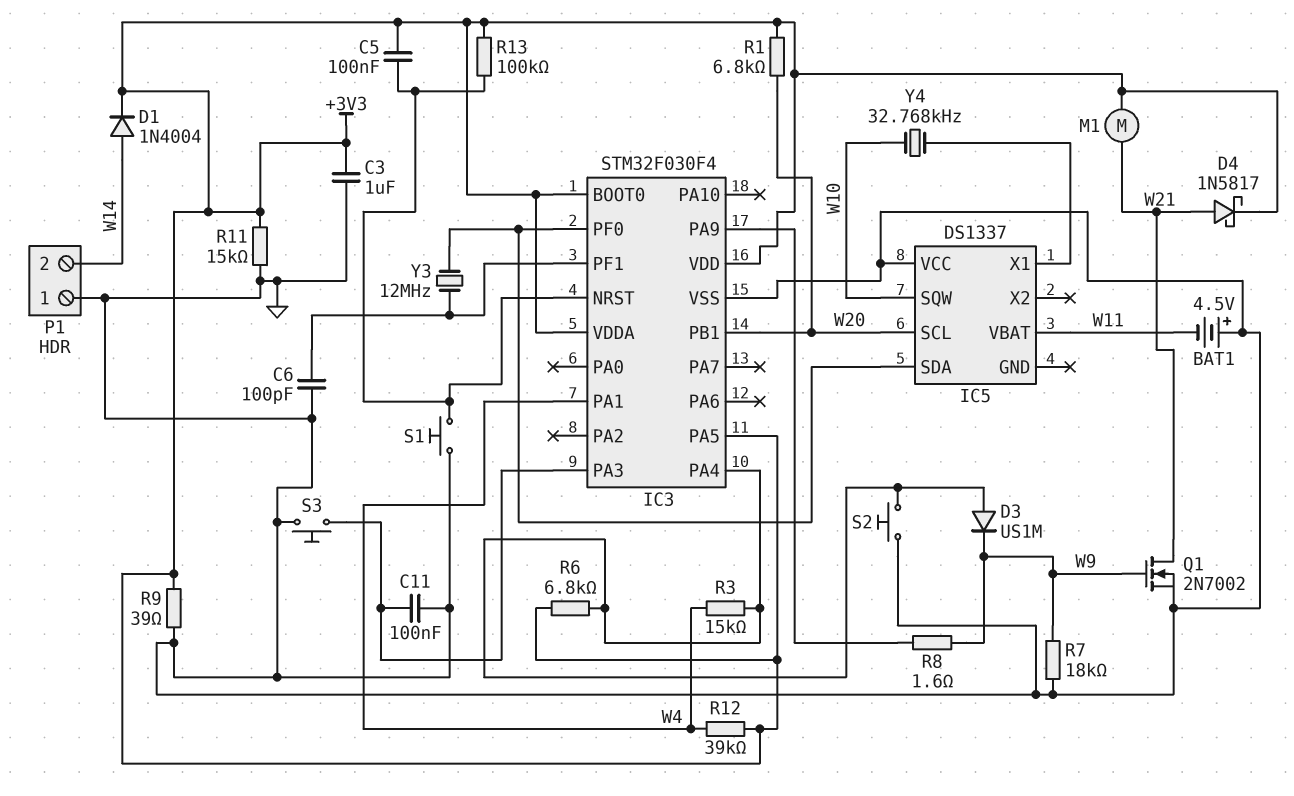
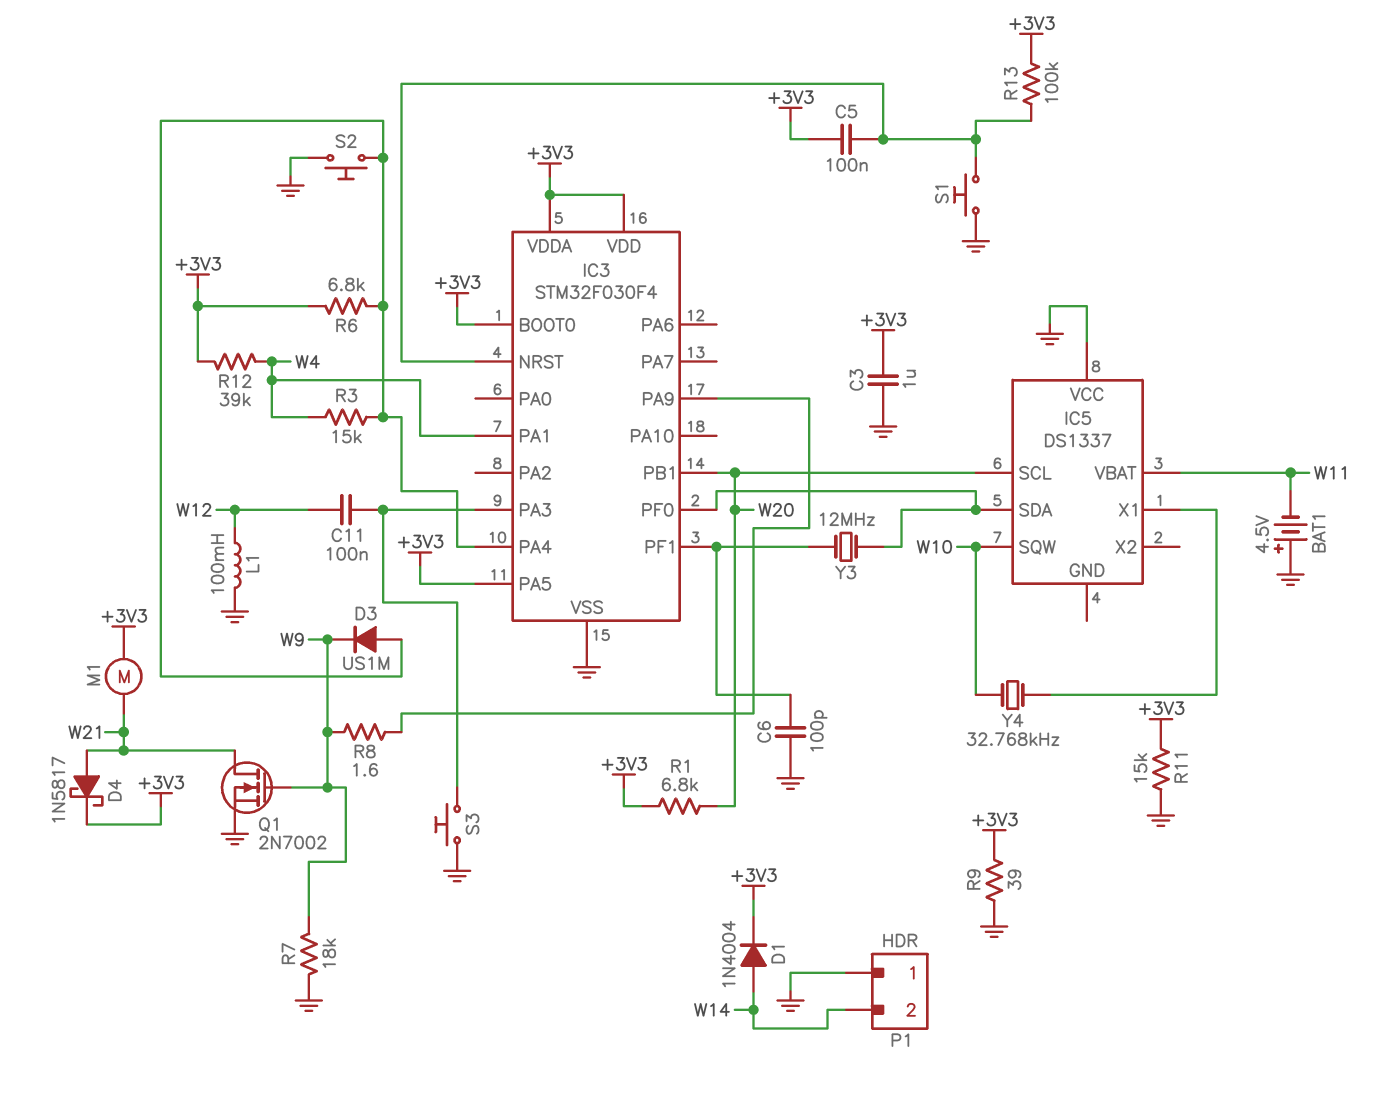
C11: 100nF (GND, IC3/PA3) -> 100nF (IC3/PA3, W12)
L1: none -> 100mH (GND, W12)

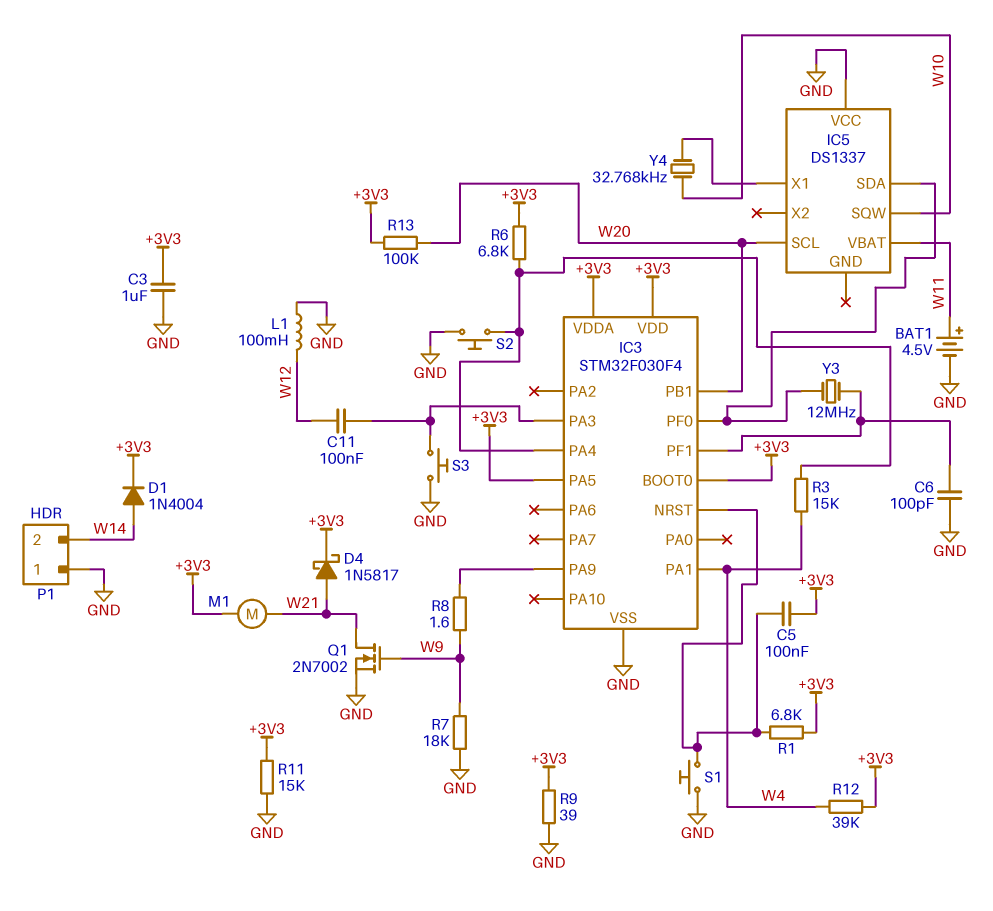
BAT1: 4.5V (plus GND, minus W11) -> 4.5V (plus W11, minus GND)
D3: diode US1M (A IC3/PA4, K W9) -> none
R1: 6.8k (+3V3, W20) -> 6.8k (+3V3, IC3/NRST)
R13: 100k (+3V3, IC3/NRST) -> 100k (+3V3, W20)

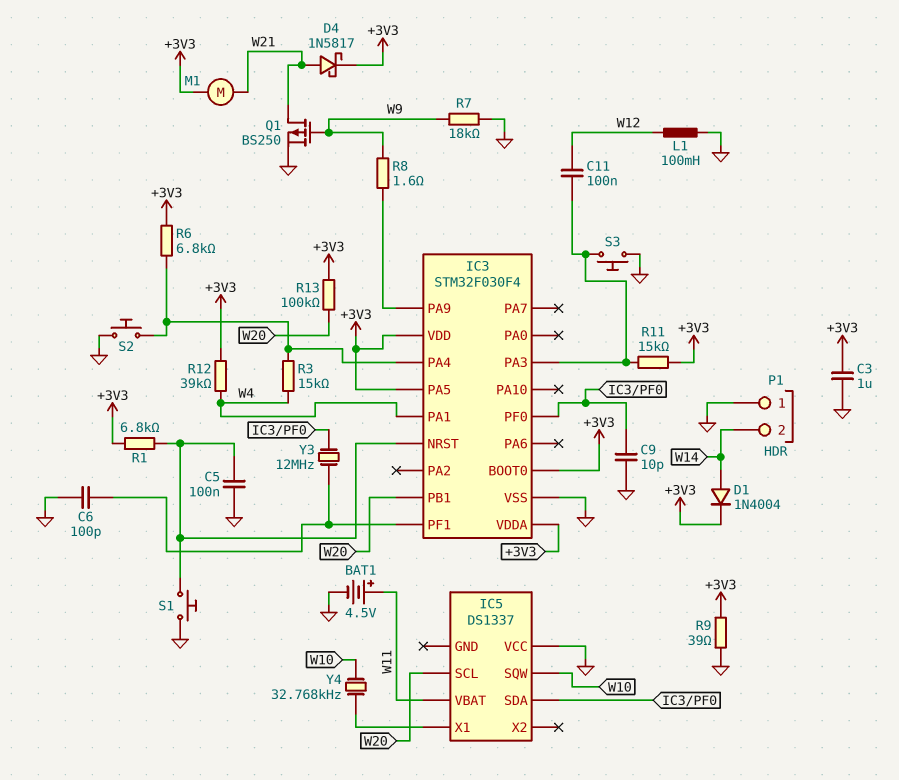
C5: 100nF (+3V3, IC3/NRST) -> 100nF (GND, IC3/NRST)
C9: none -> 10pF (GND, IC3/PF0)
Q1: NMOS 2N7002 (G W9, D W21, S GND) -> PMOS BS250 (G W9, D W21, S GND)
R11: 15k (+3V3, GND) -> 15k (+3V3, IC3/PA3)

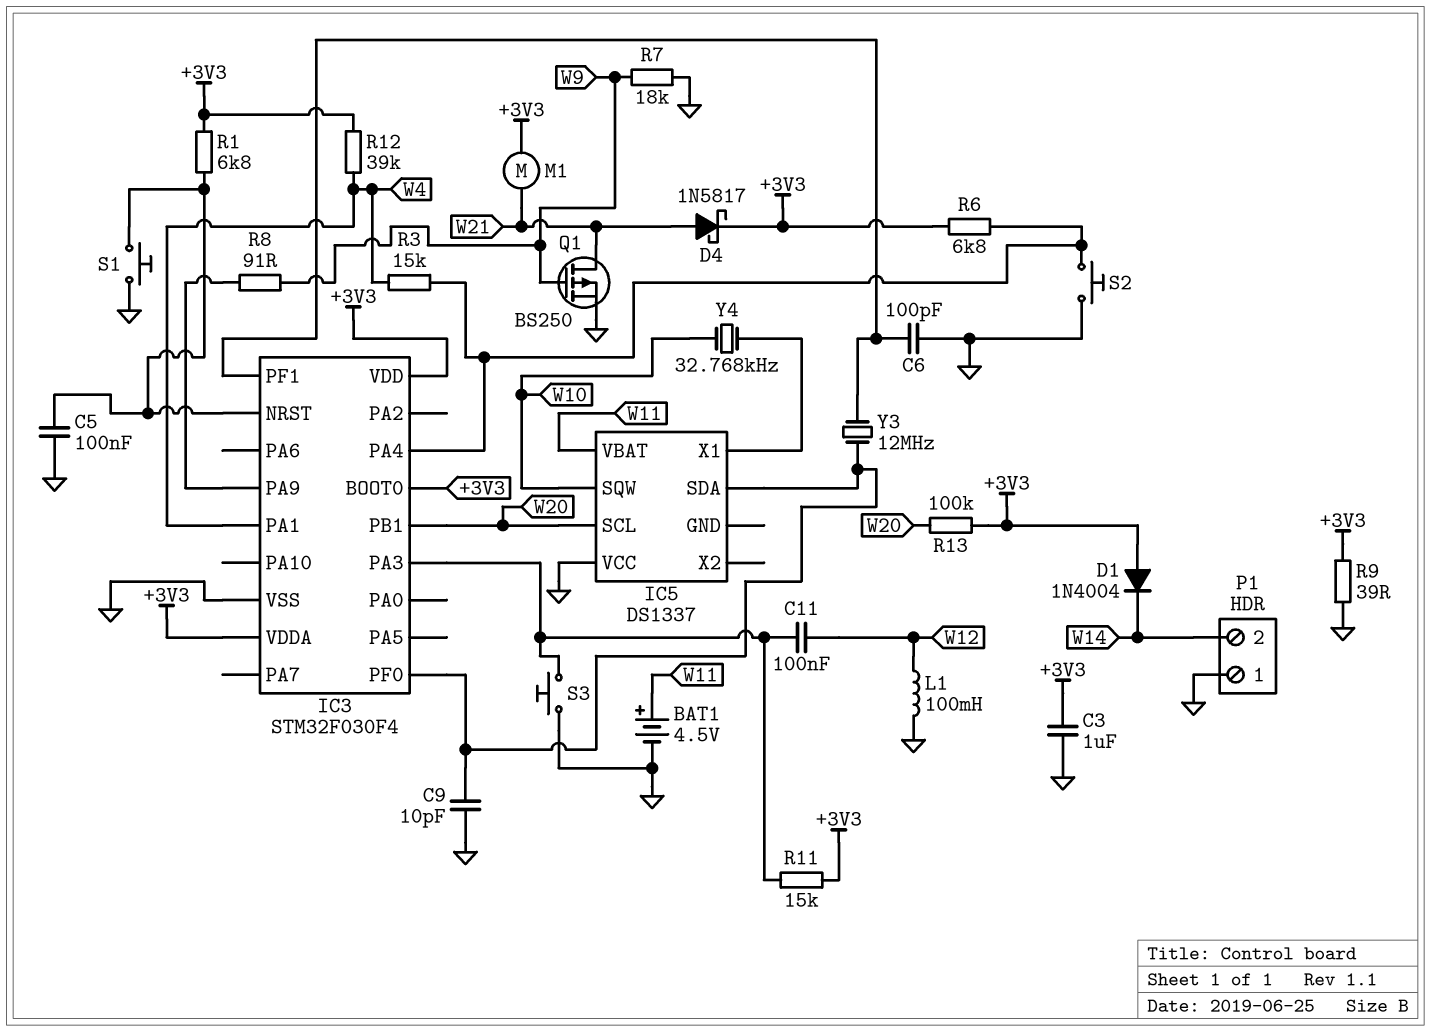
D1: diode 1N4004 (A W14, K +3V3) -> diode 1N4004 (A +3V3, K W14)
IC3 pin PA5: +3V3 -> none
R8: 1.6 (IC3/PA9, W9) -> 91 (IC3/PA9, W9)

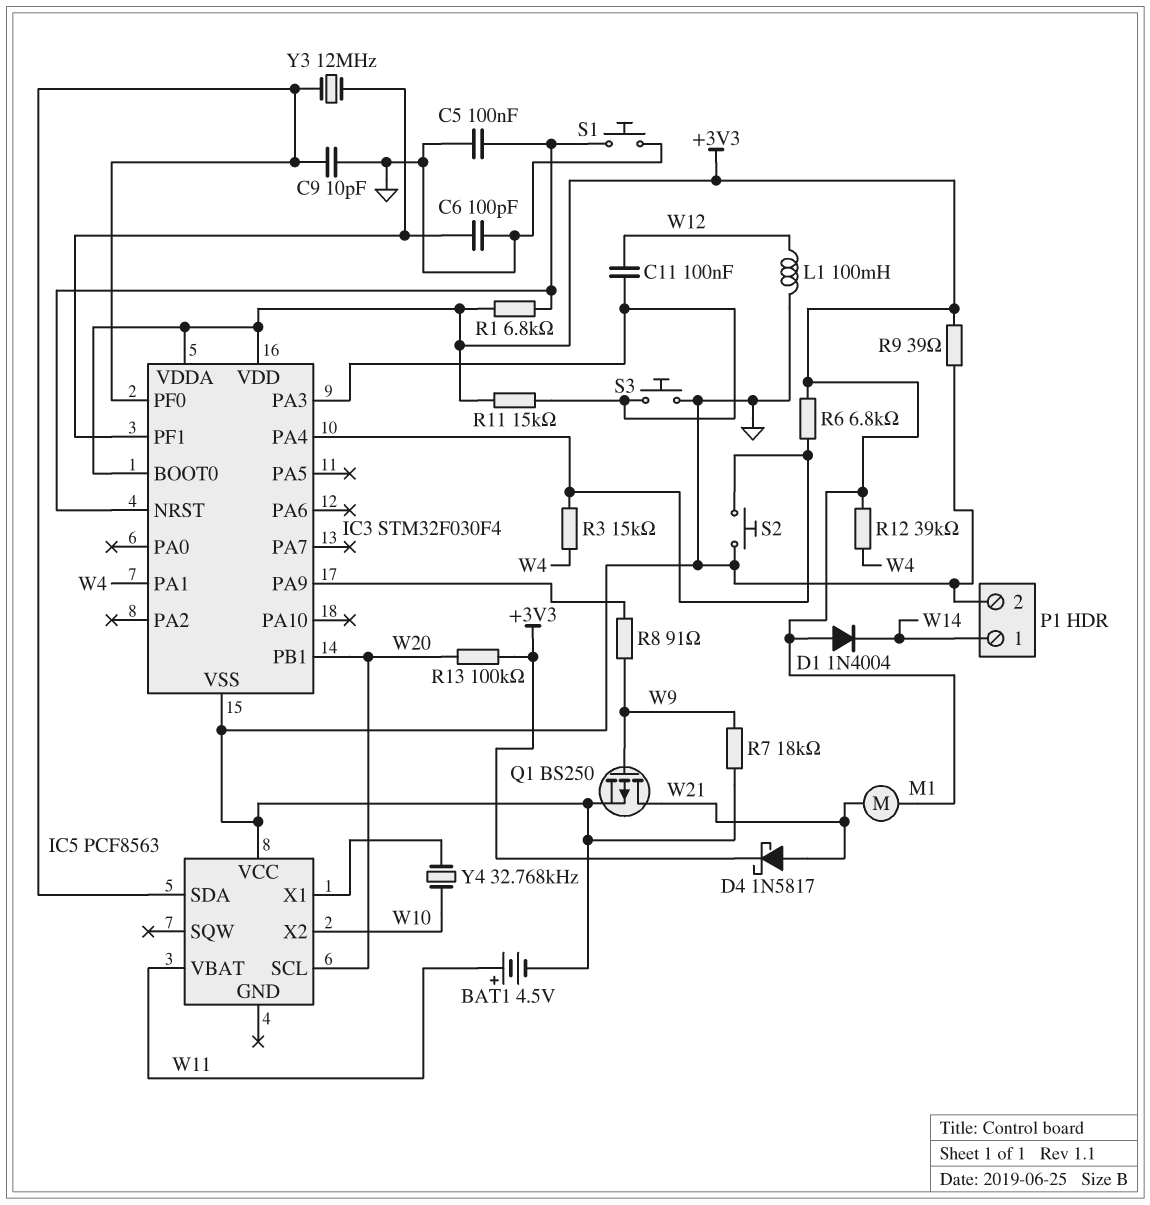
C3: 1uF (+3V3, GND) -> none
IC5: DS1337 -> PCF8563
IC5 pin SQW: W10 -> none
IC5 pin X2: none -> W10
P1 pin 1: GND -> W14
P1 pin 2: W14 -> GND

